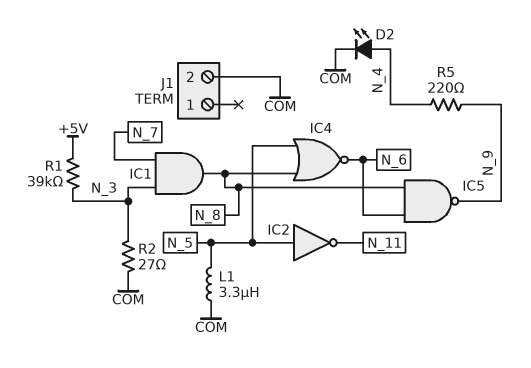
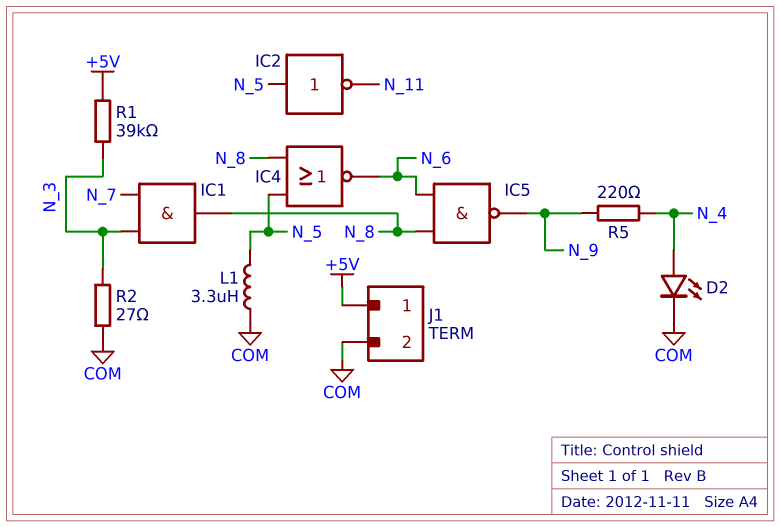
J1 pin 1: none -> +5V

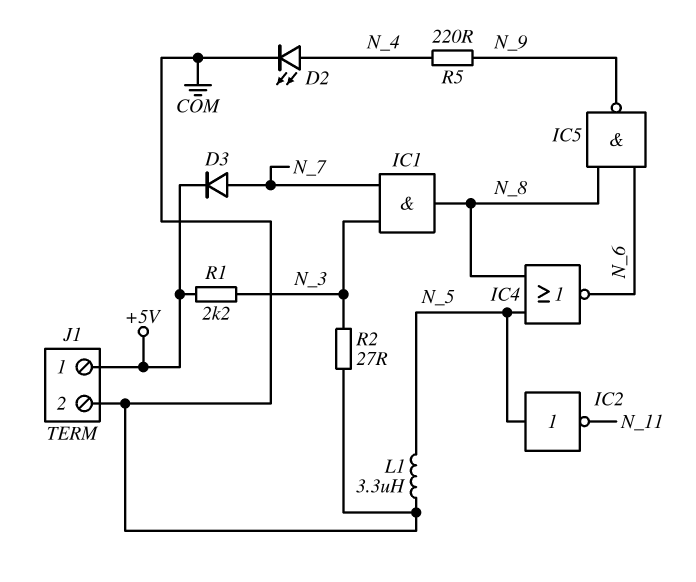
D3: none -> diode (A N_7, K +5V)
R1: 39k (+5V, N_3) -> 2.2k (+5V, N_3)

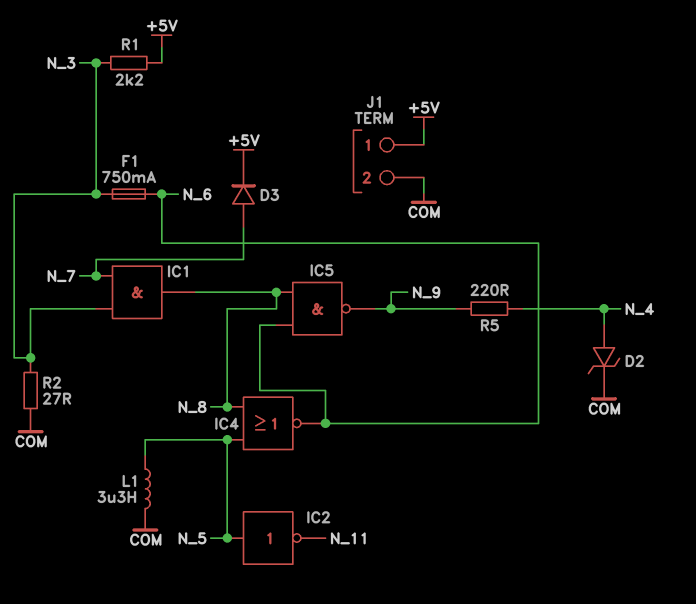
D2: LED (A N_4, K COM) -> zener (A N_4, K COM)
F1: none -> 750mA (N_3, N_6)

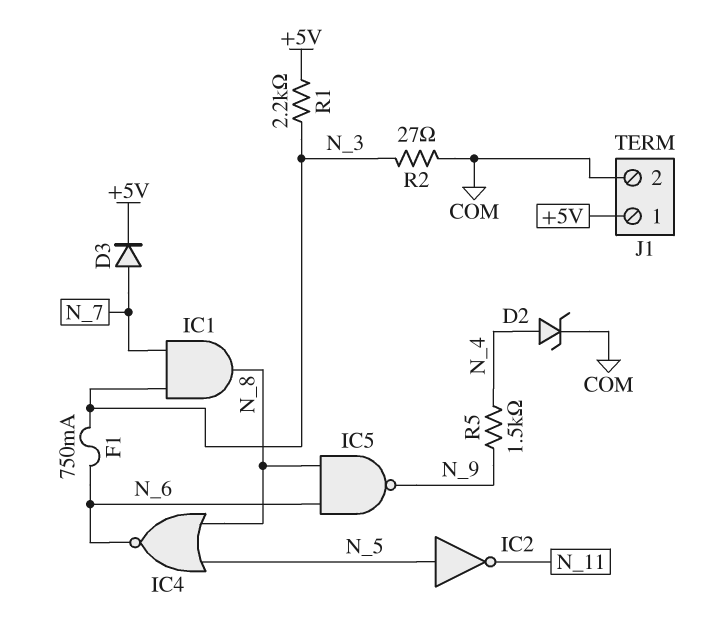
L1: 3.3uH (COM, N_5) -> none
R5: 220 (N_4, N_9) -> 1.5k (N_4, N_9)

